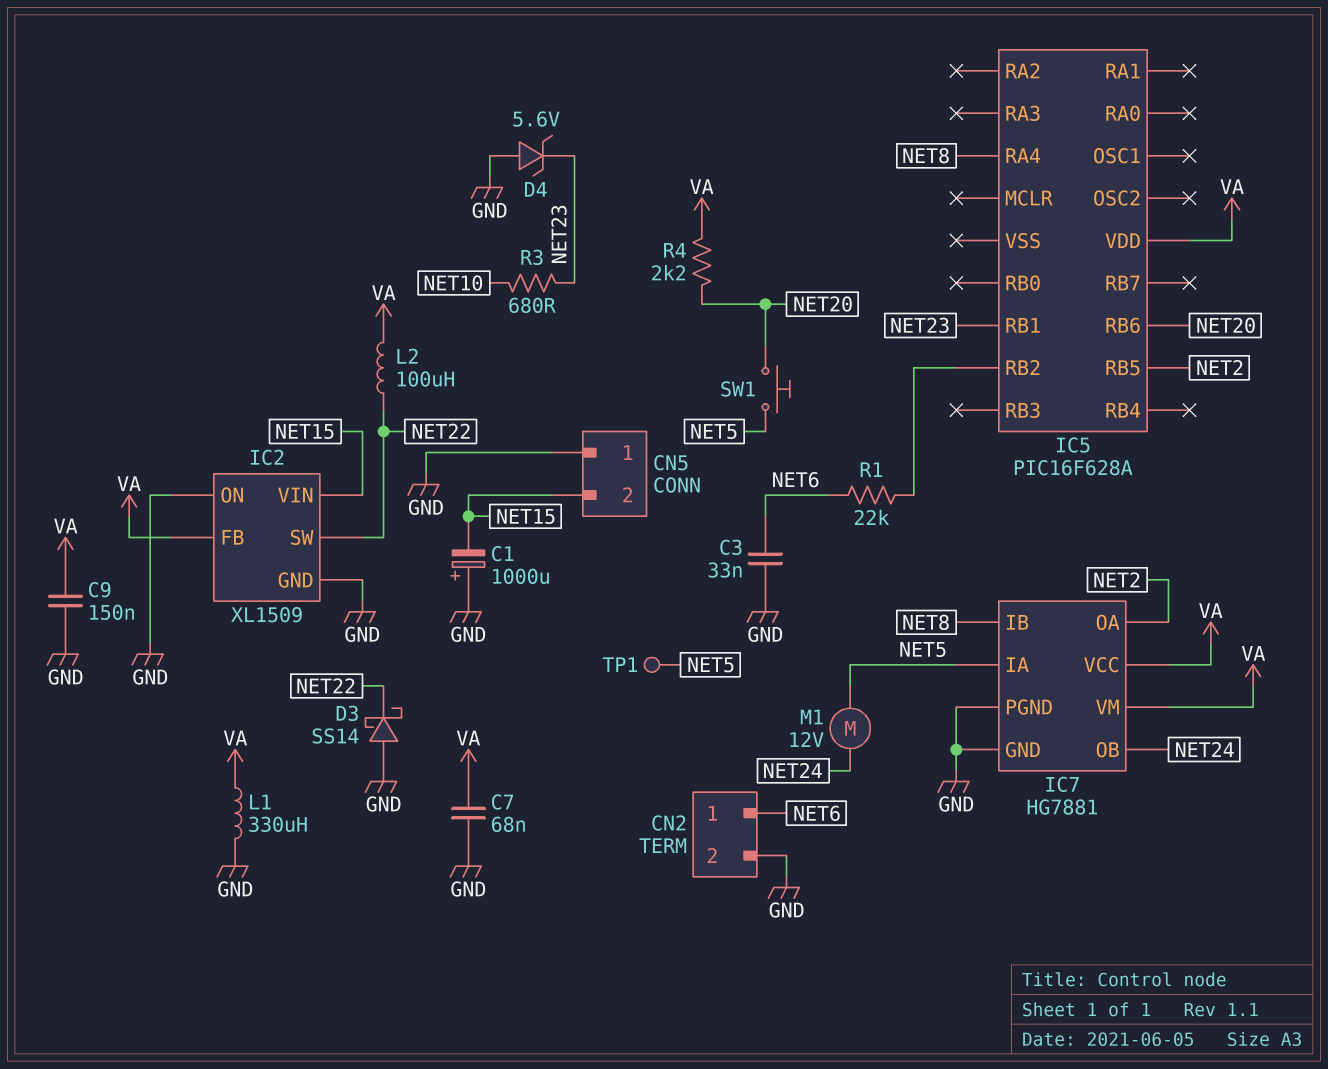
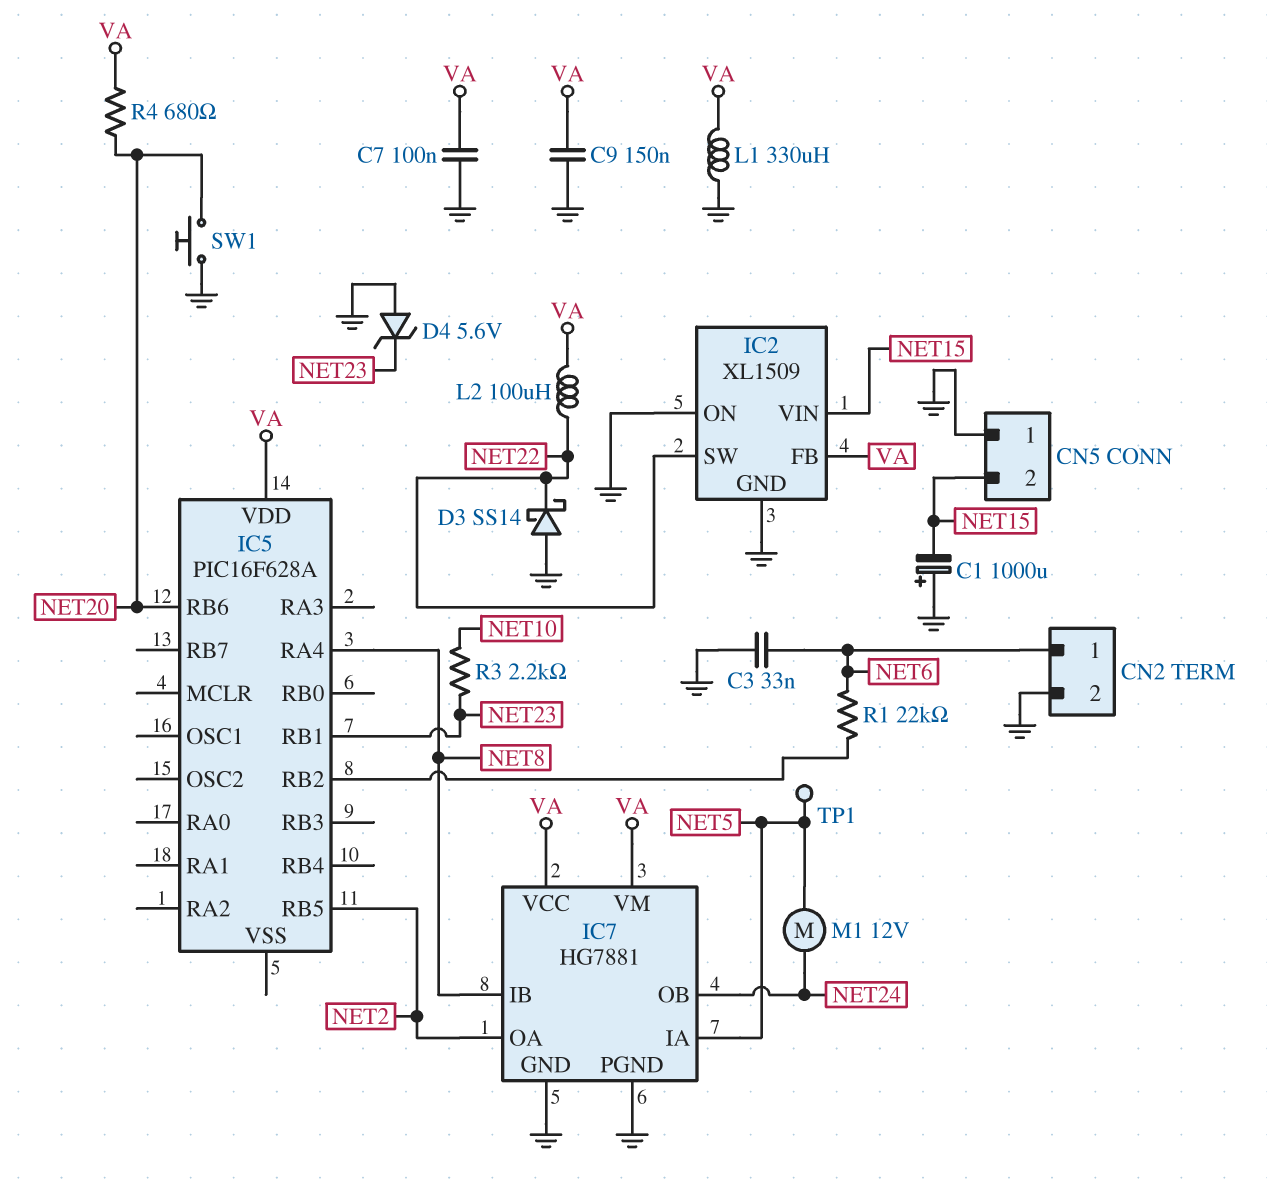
C7: 68nF (GND, VA) -> 100nF (GND, VA)
R3: 680 (NET10, NET23) -> 2.2k (NET10, NET23)
R4: 2.2k (NET20, VA) -> 680 (NET20, VA)
SW1: button (NET5, NET20) -> button (GND, NET20)

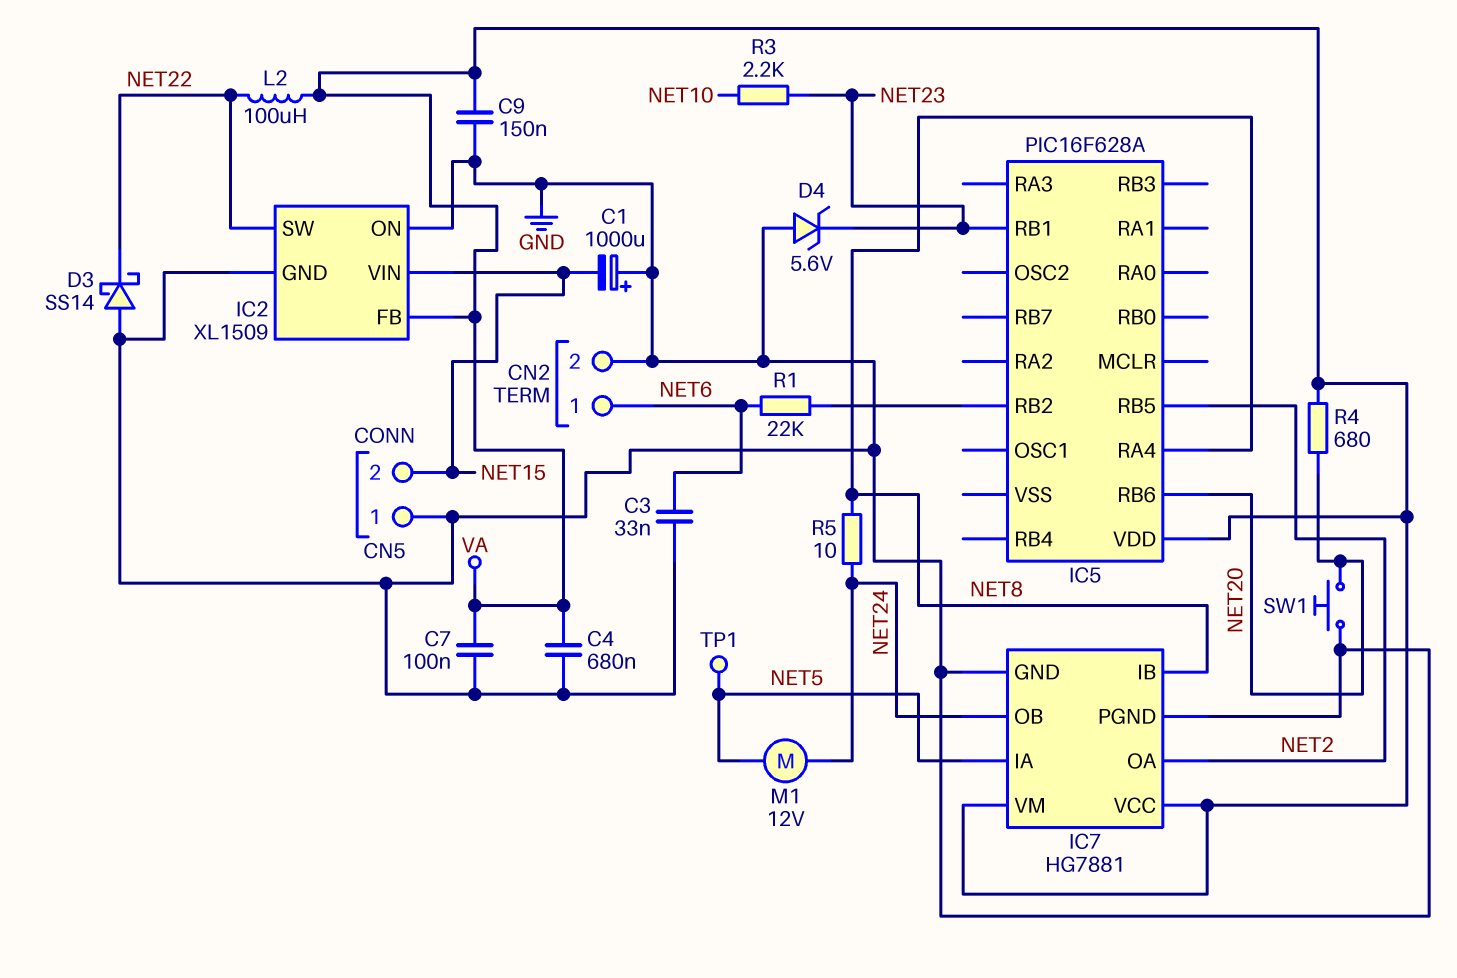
C4: none -> 680nF (GND, VA)
L1: 330uH (GND, VA) -> none
R5: none -> 10 (NET8, NET24)

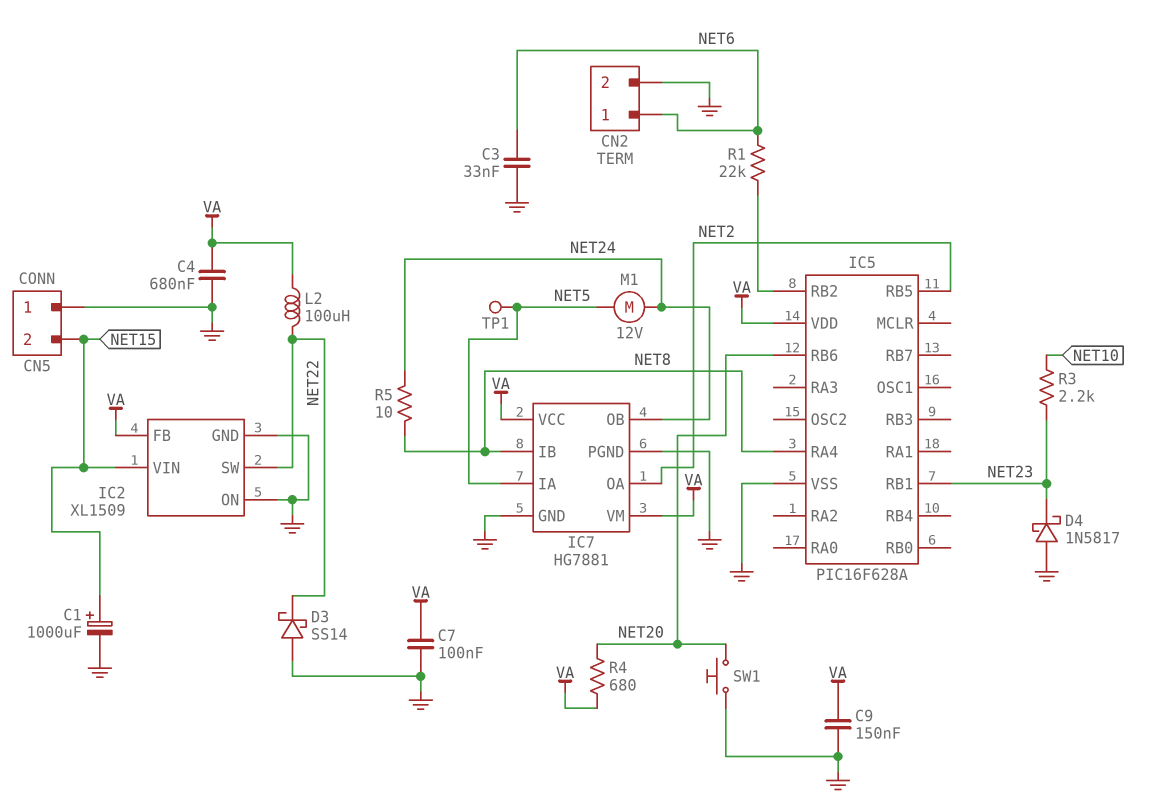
C1: 1000uF (plus GND, minus NET15) -> 1000uF (plus NET15, minus GND)
D4: zener 5.6V (A GND, K NET23) -> schottky 1N5817 (A GND, K NET23)
IC5 pin VSS: none -> GND

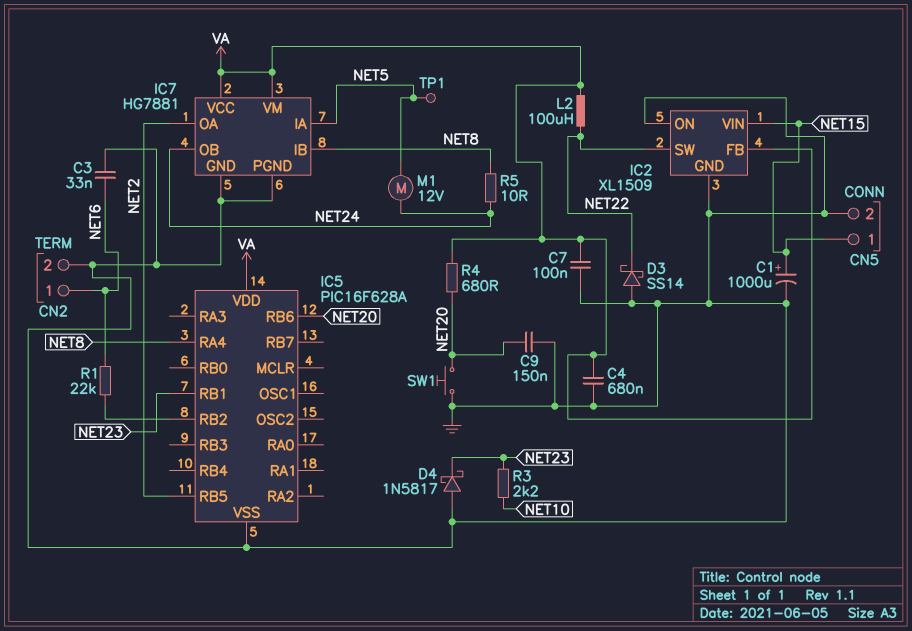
C9: 150nF (GND, VA) -> 150nF (GND, NET20)
CN5 pin 1: GND -> NET15
CN5 pin 2: NET15 -> GND

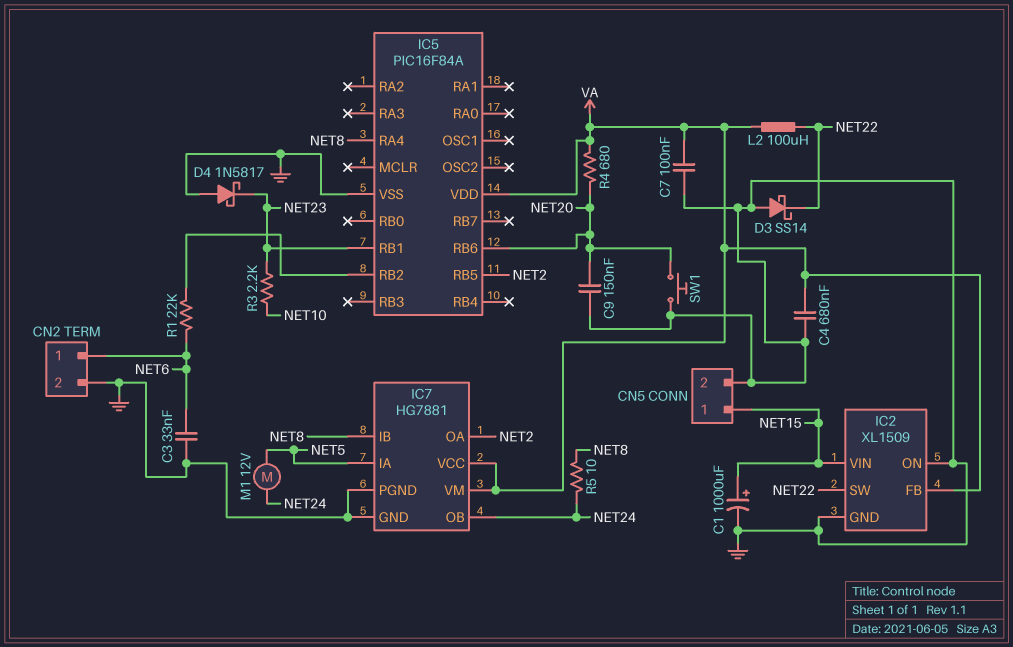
IC5: PIC16F628A -> PIC16F84A
TP1: test point (NET5) -> none

